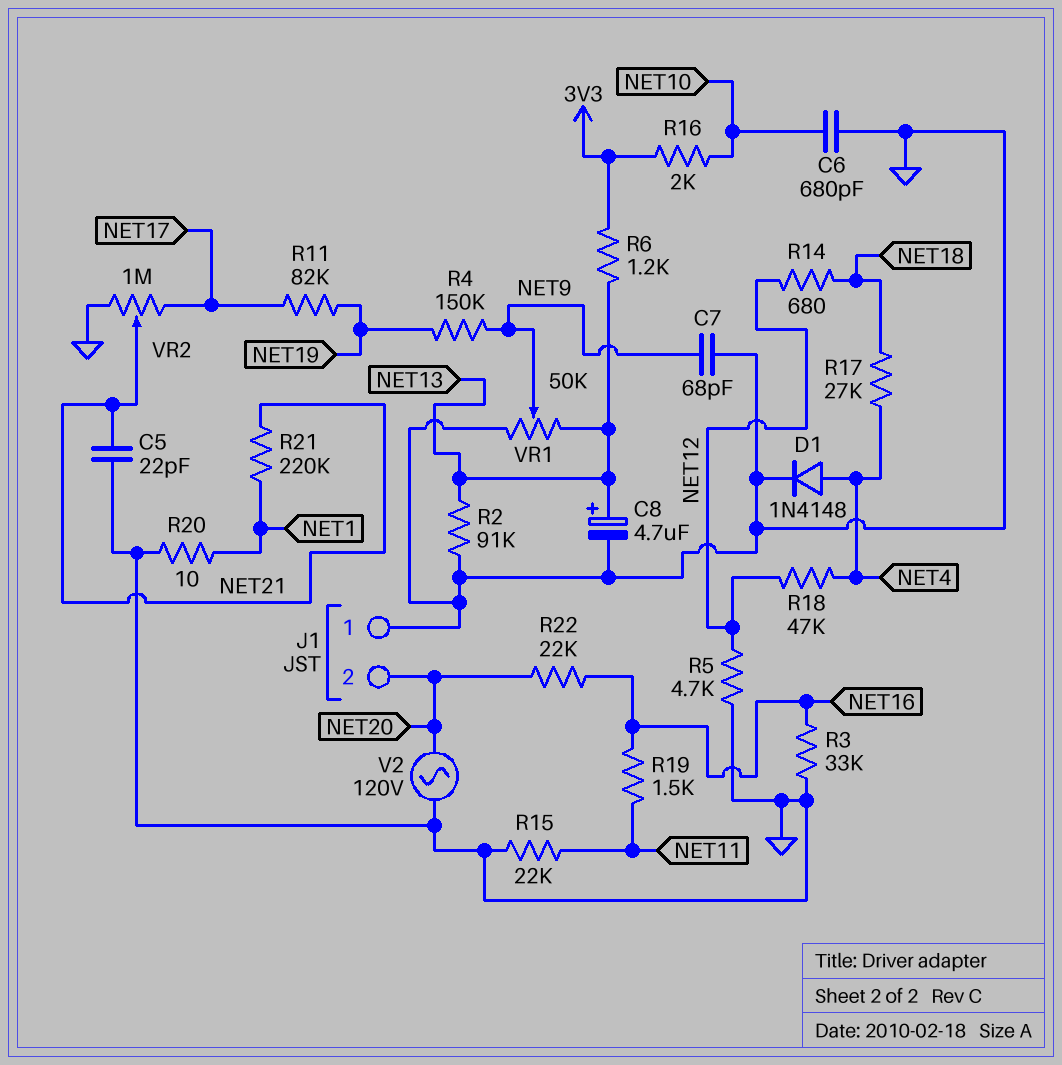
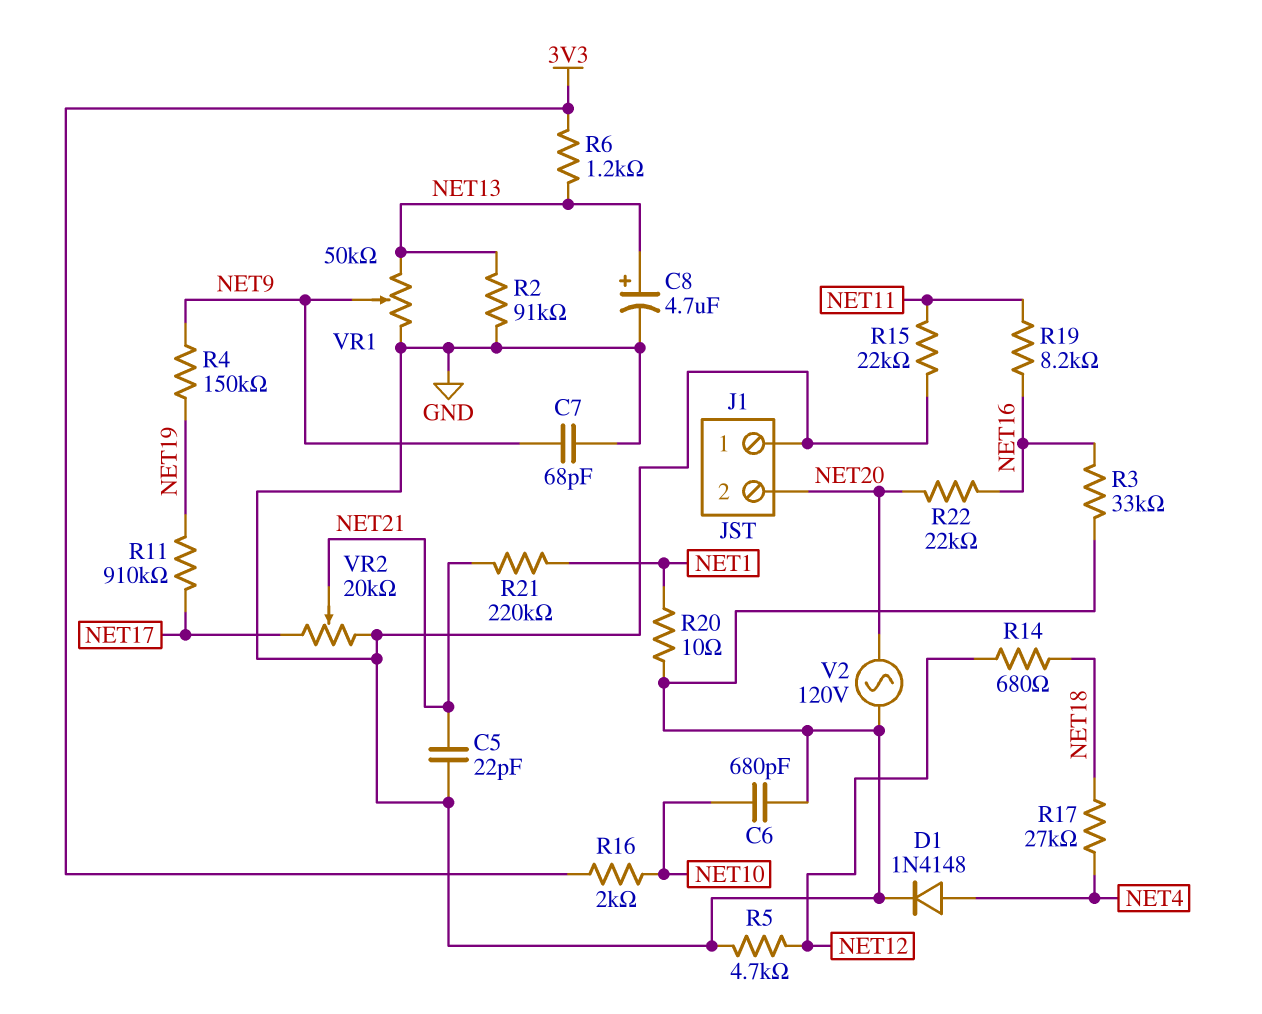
R11: 82k (NET17, NET19) -> 910k (NET17, NET19)
R18: 47k (NET4, NET12) -> none
R19: 1.5k (NET11, NET16) -> 8.2k (NET11, NET16)
VR2: 1M (GND, NET17, wiper NET21) -> 20k (GND, NET17, wiper NET21)

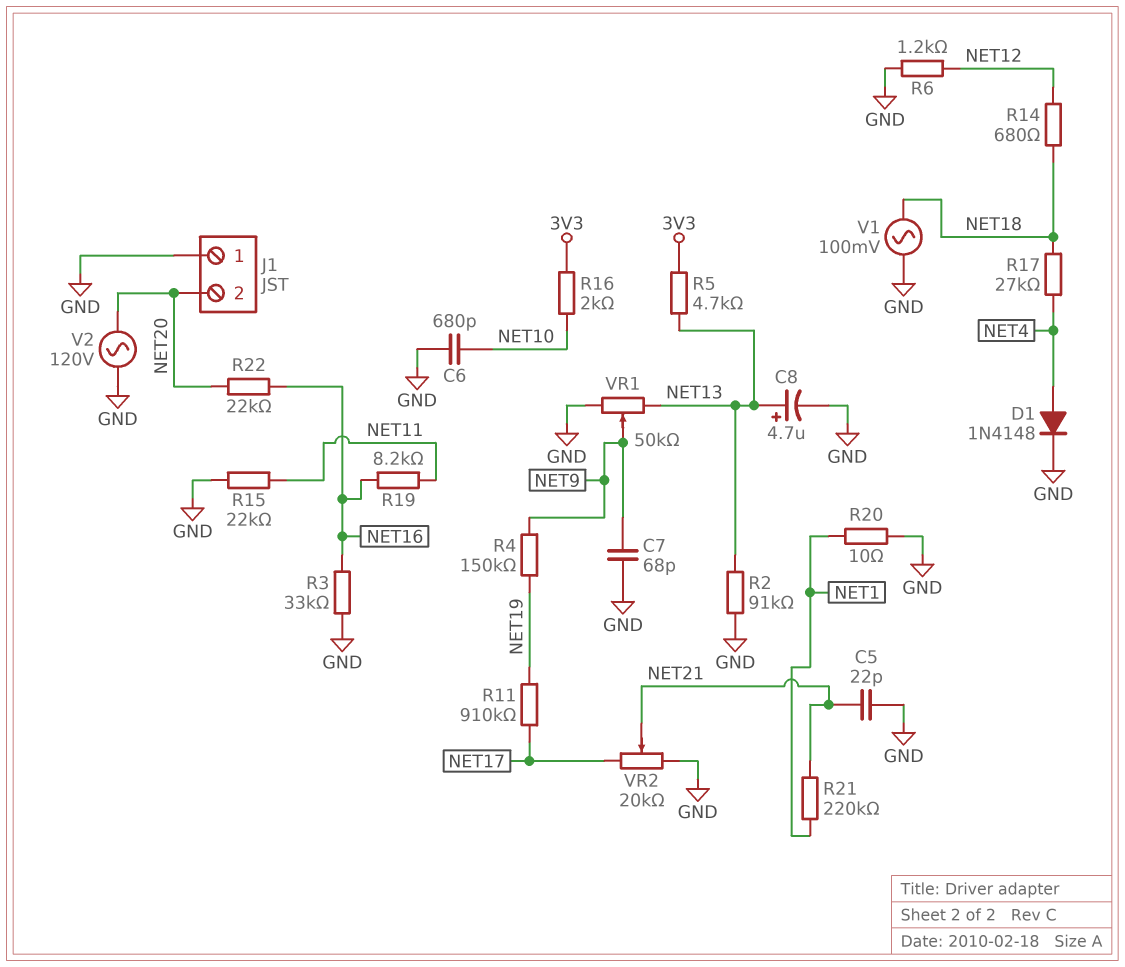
R5: 4.7k (GND, NET12) -> 4.7k (3V3, NET13)
R6: 1.2k (3V3, NET13) -> 1.2k (GND, NET12)
V1: none -> AC 100mV (GND, NET18)

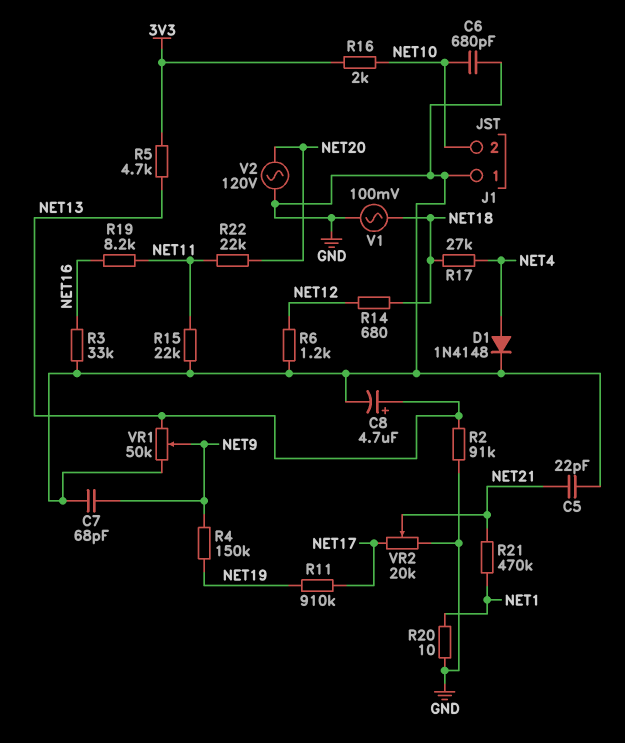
J1 pin 2: NET20 -> NET10
R21: 220k (NET1, NET21) -> 470k (NET1, NET21)
R22: 22k (NET16, NET20) -> 22k (NET11, NET20)

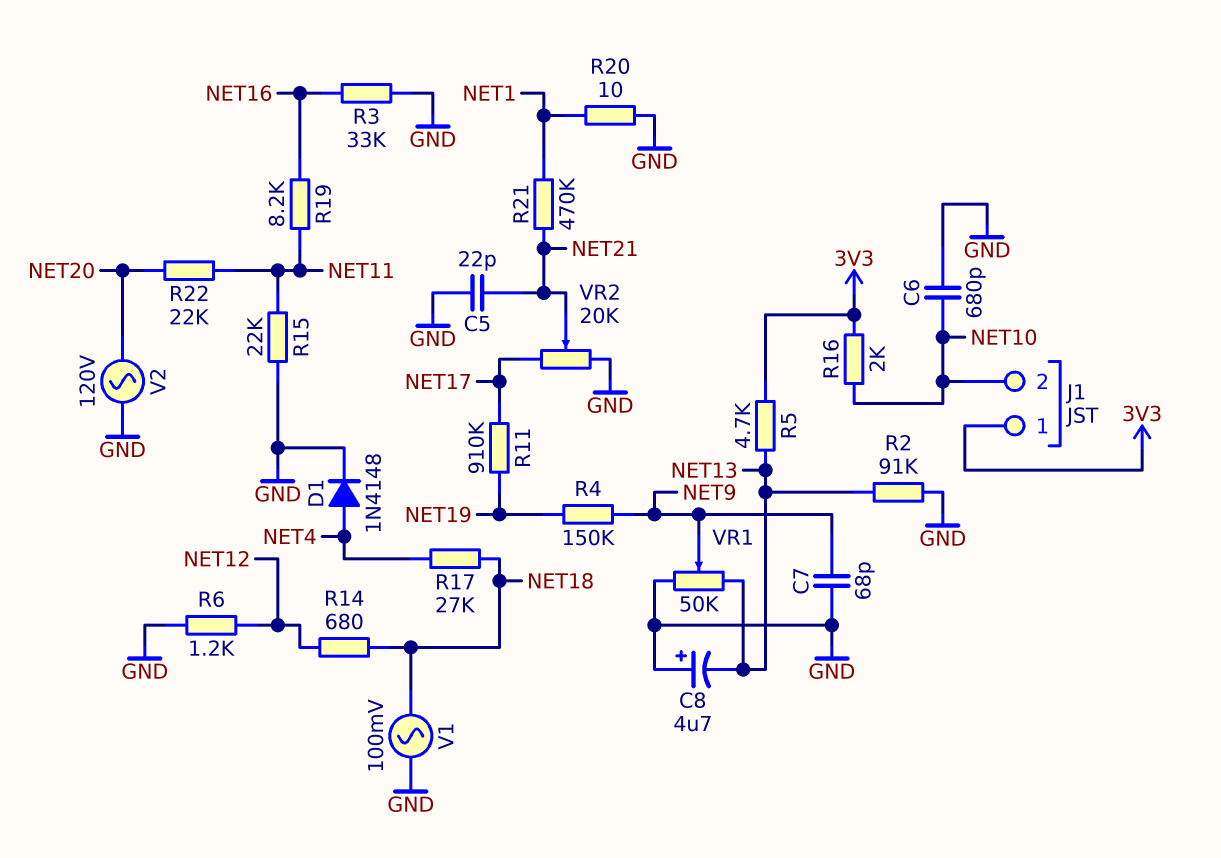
C8: 4.7uF (plus NET13, minus GND) -> 4.7uF (plus GND, minus NET13)
J1 pin 1: GND -> 3V3

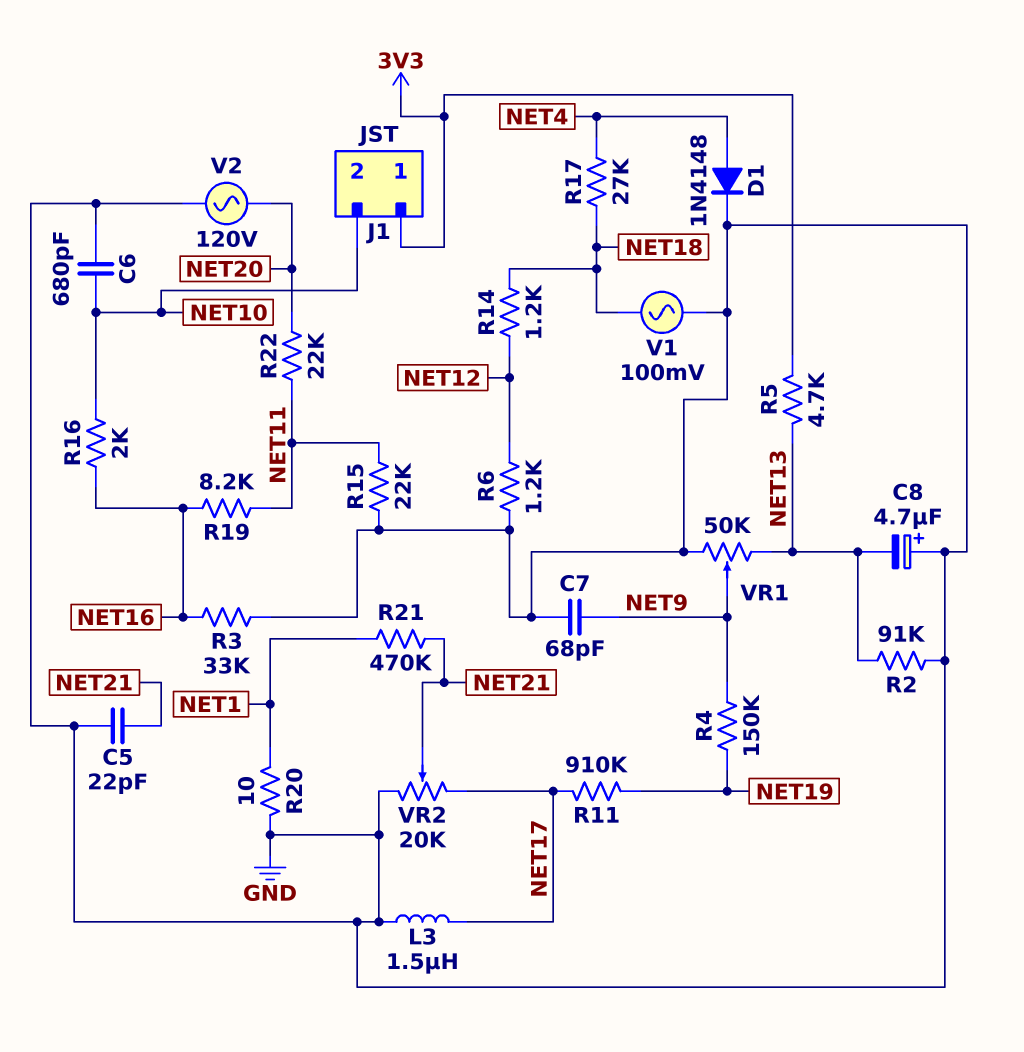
L3: none -> 1.5uH (GND, NET17)
R14: 680 (NET12, NET18) -> 1.2k (NET12, NET18)
R16: 2k (3V3, NET10) -> 2k (NET10, NET16)

